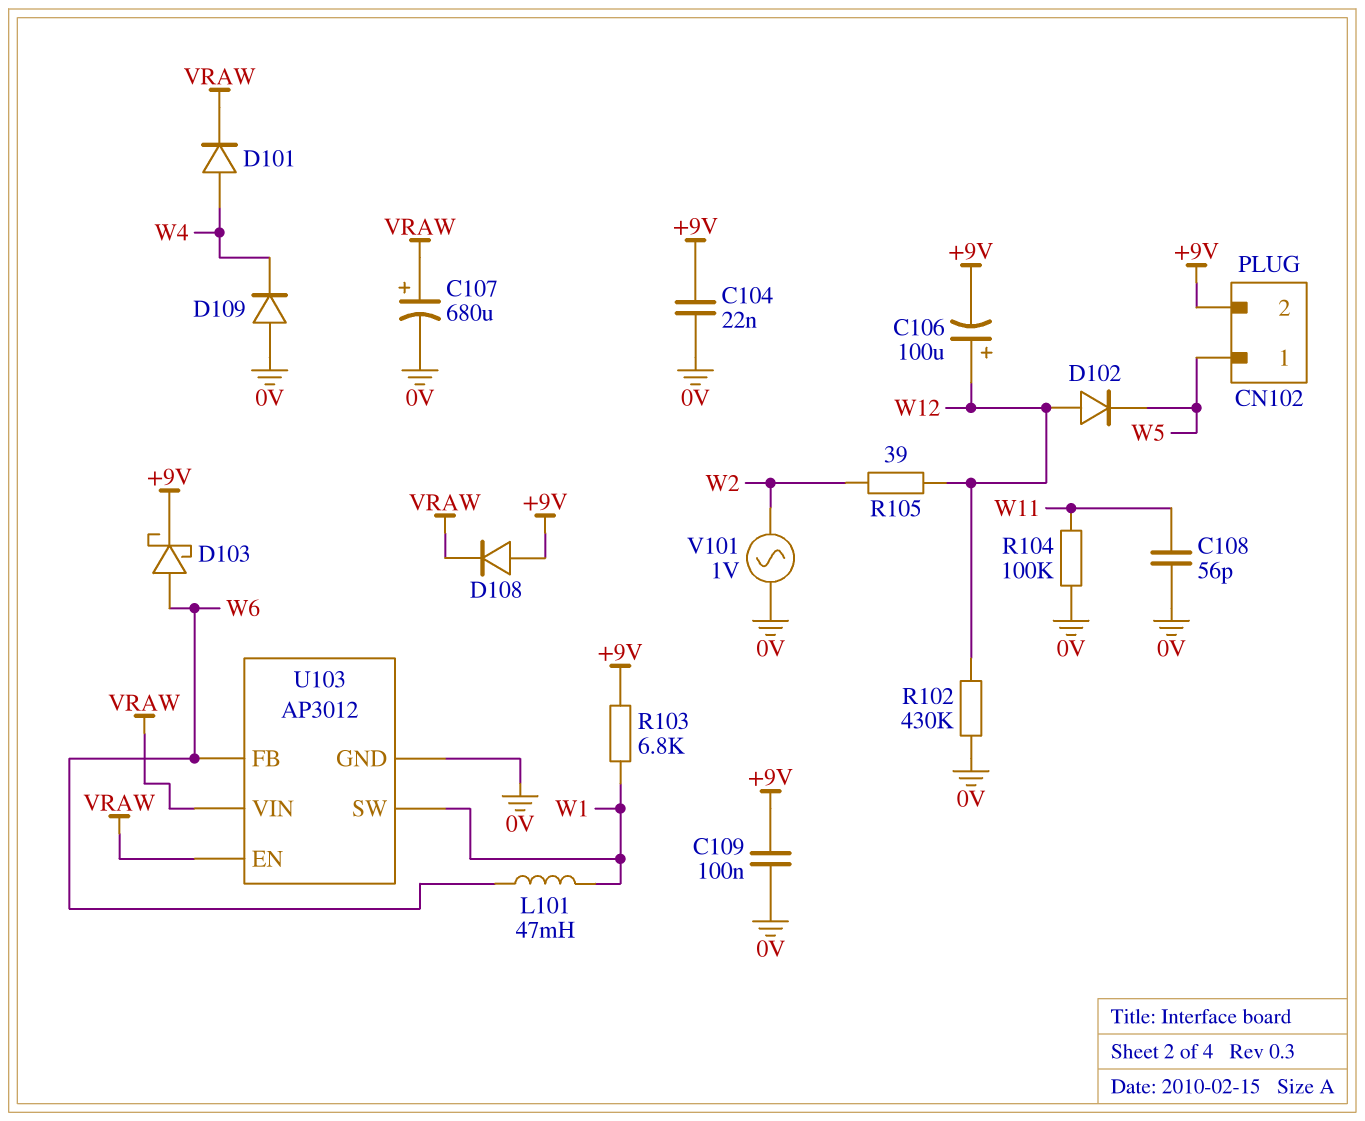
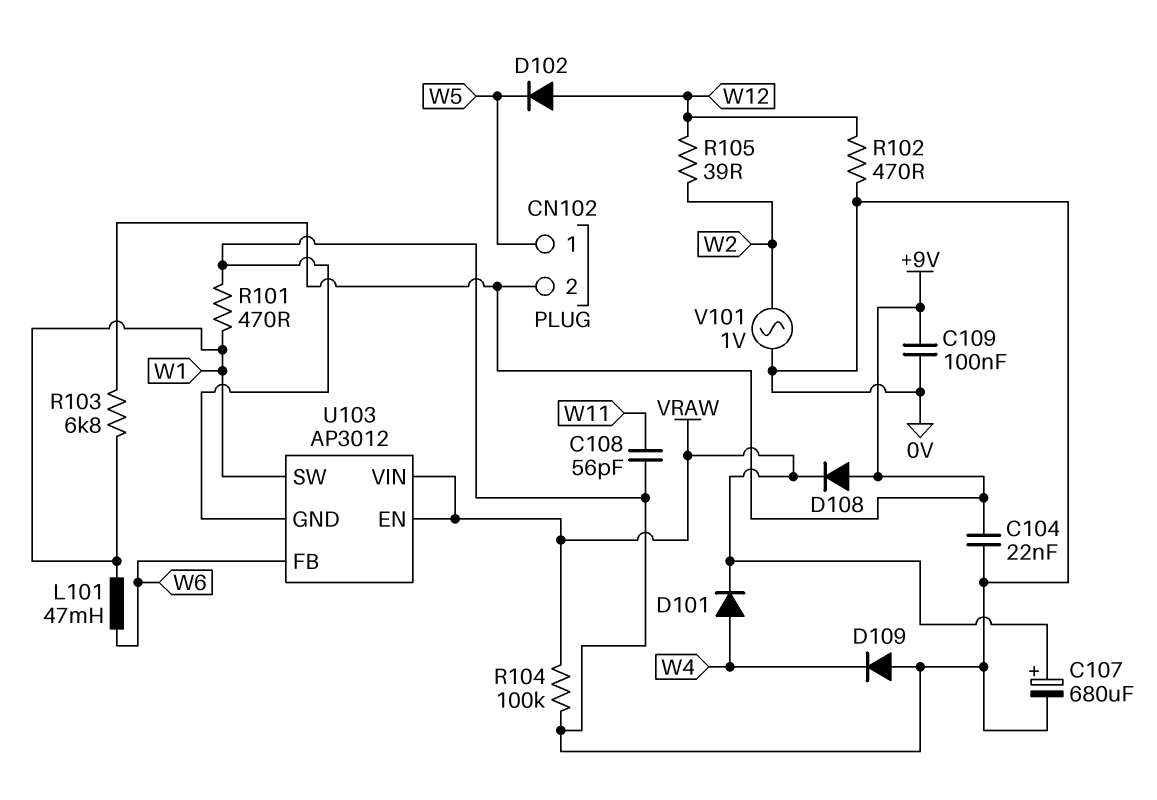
C106: 100uF (plus W12, minus +9V) -> none
D103: schottky (A W6, K +9V) -> none
R101: none -> 470 (0V, W1)
R102: 430k (0V, W12) -> 470 (0V, W12)
R104: 100k (0V, W11) -> 100k (0V, VRAW)

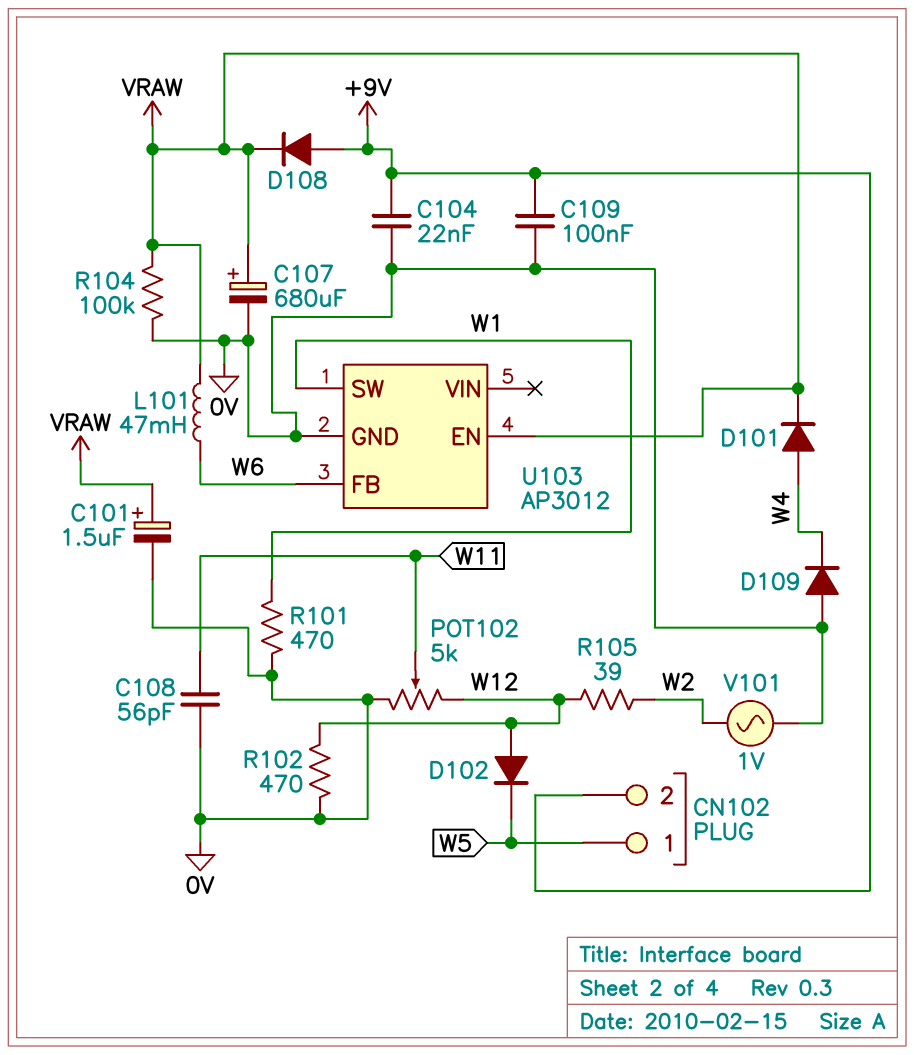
C101: none -> 1.5uF (plus VRAW, minus 0V)
L101: 47mH (W1, W6) -> 47mH (VRAW, W6)
POT102: none -> 5k (0V, W12, wiper W11)
R103: 6.8k (+9V, W1) -> none
U103 pin VIN: VRAW -> none

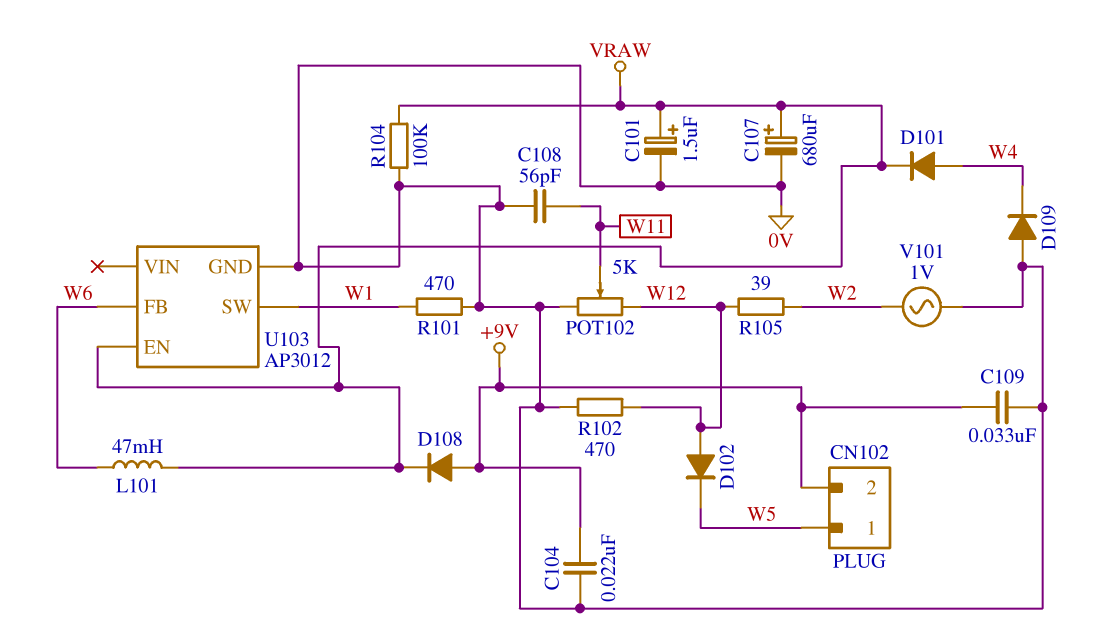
C109: 100nF (+9V, 0V) -> 33nF (+9V, 0V)

